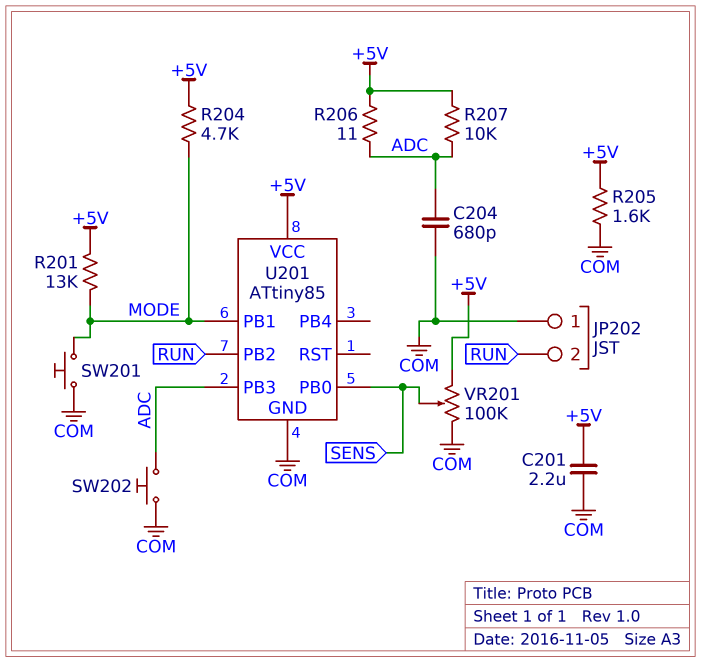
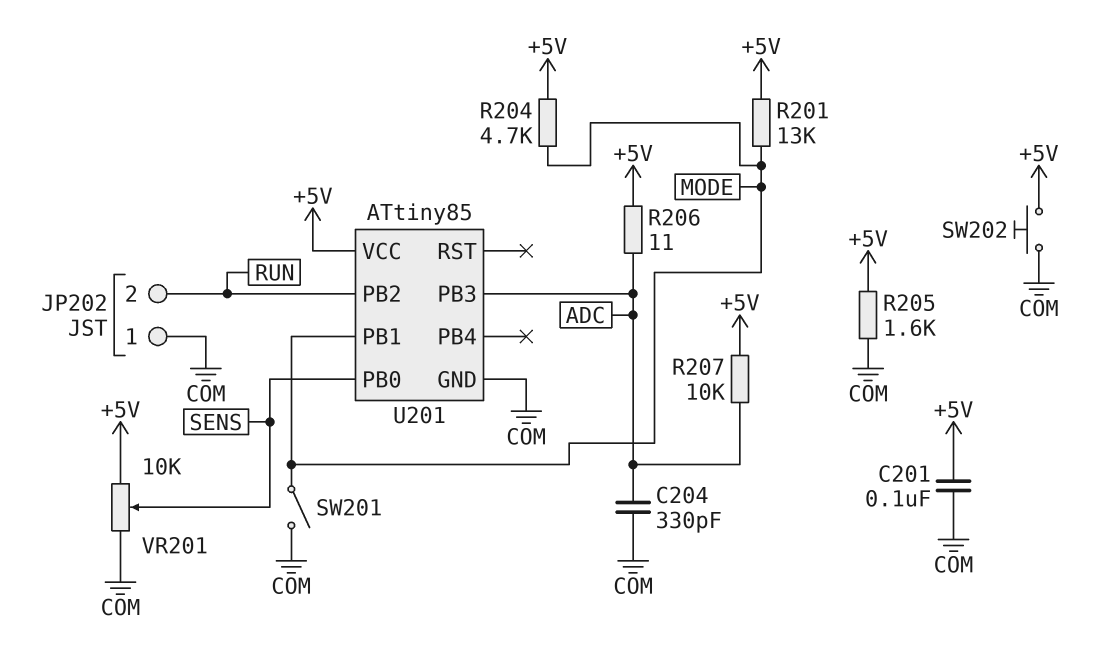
C201: 2.2uF (+5V, COM) -> 100nF (+5V, COM)
C204: 680pF (ADC, COM) -> 330pF (ADC, COM)
SW201: button (COM, MODE) -> switch (COM, MODE)
SW202: button (ADC, COM) -> button (+5V, COM)
VR201: 100k (+5V, COM, wiper SENS) -> 10k (+5V, COM, wiper SENS)

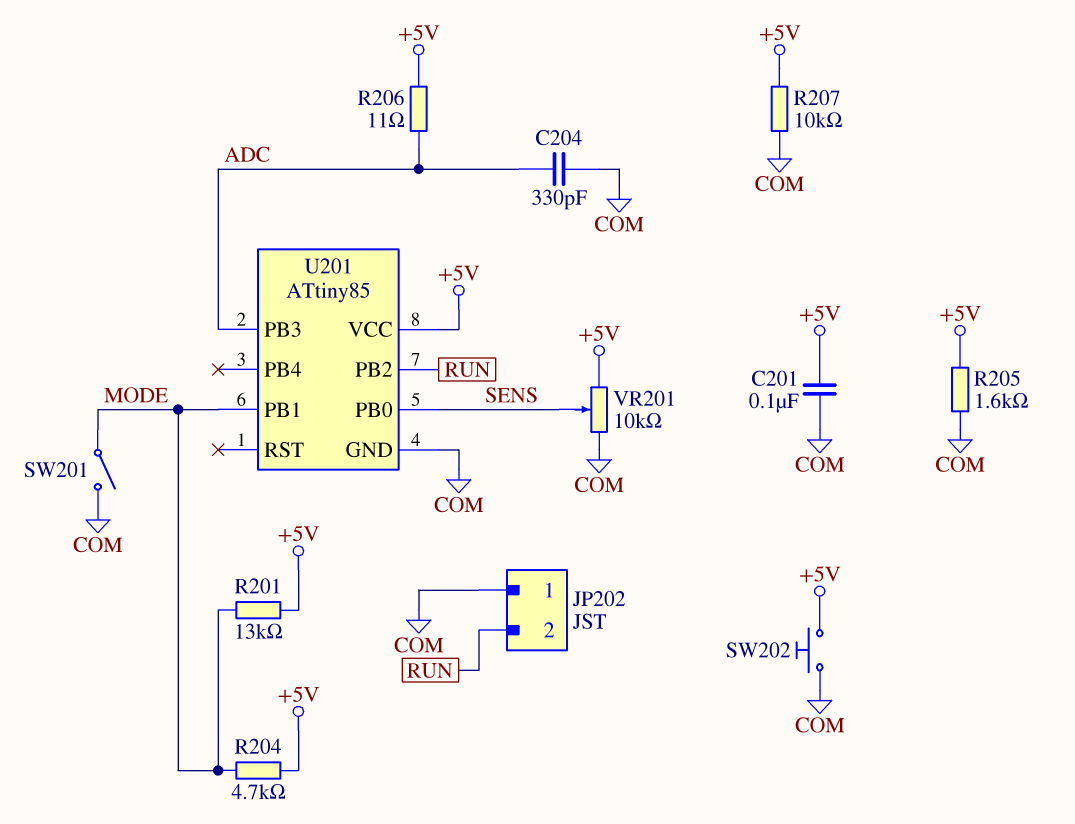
R207: 10k (+5V, ADC) -> 10k (+5V, COM)

